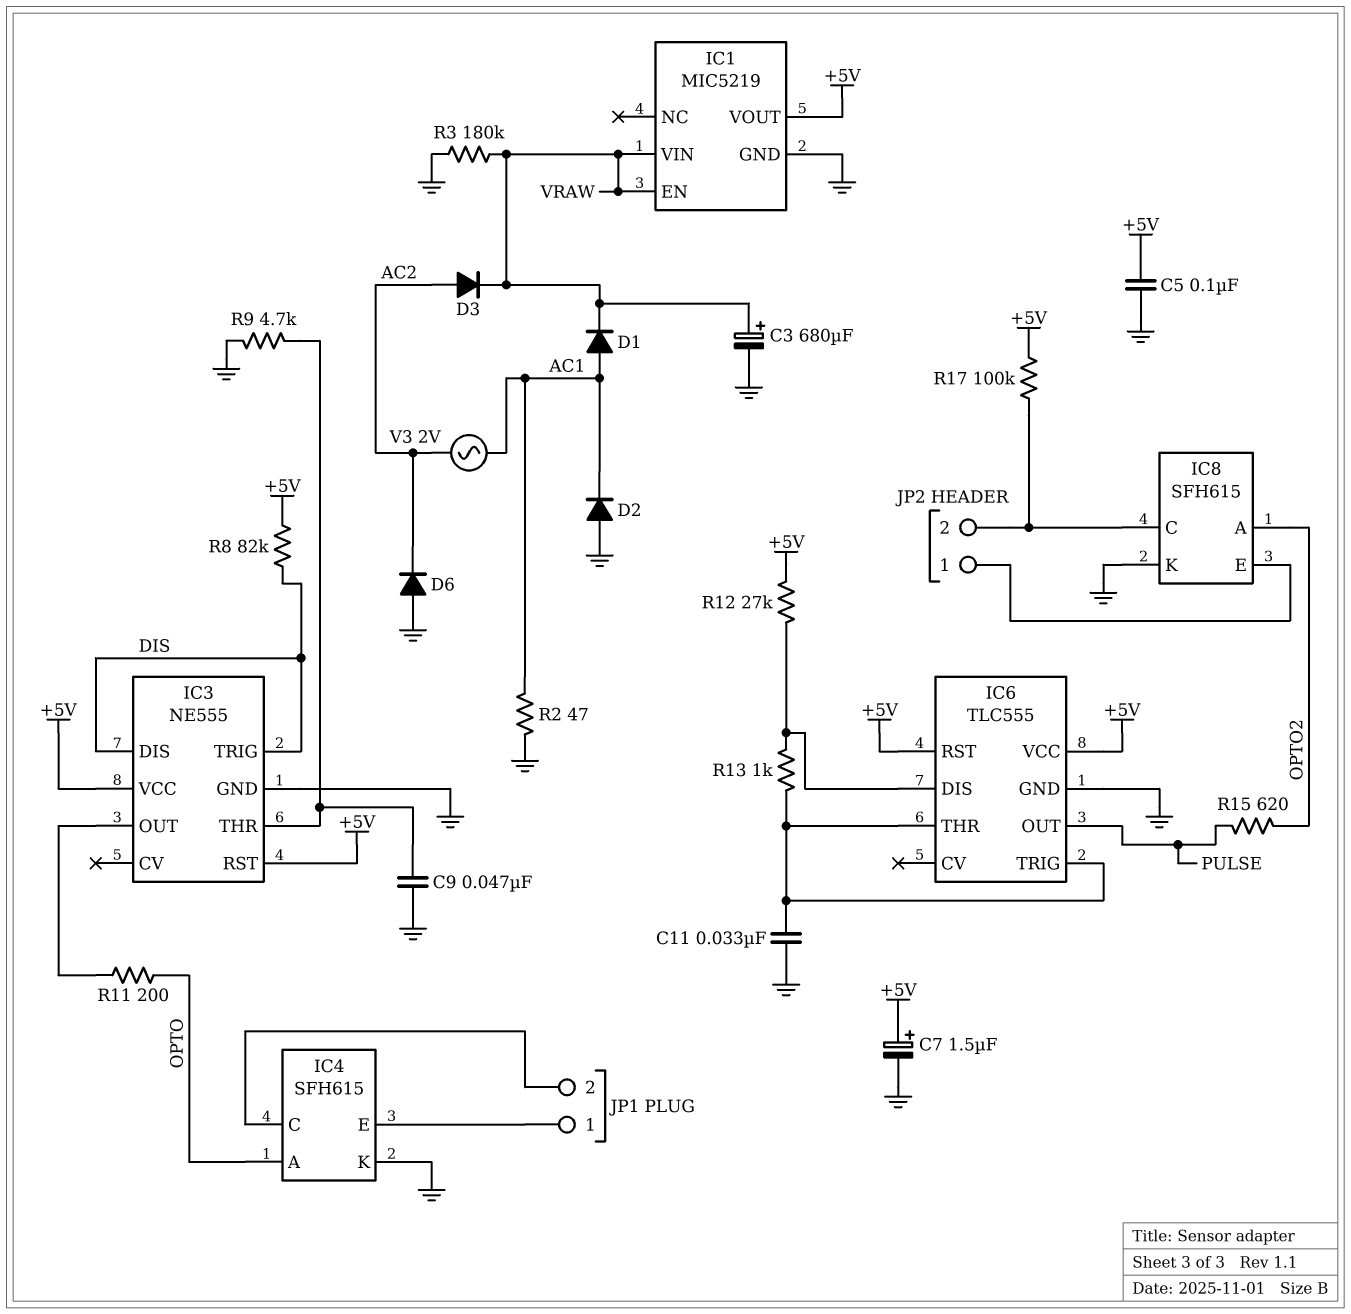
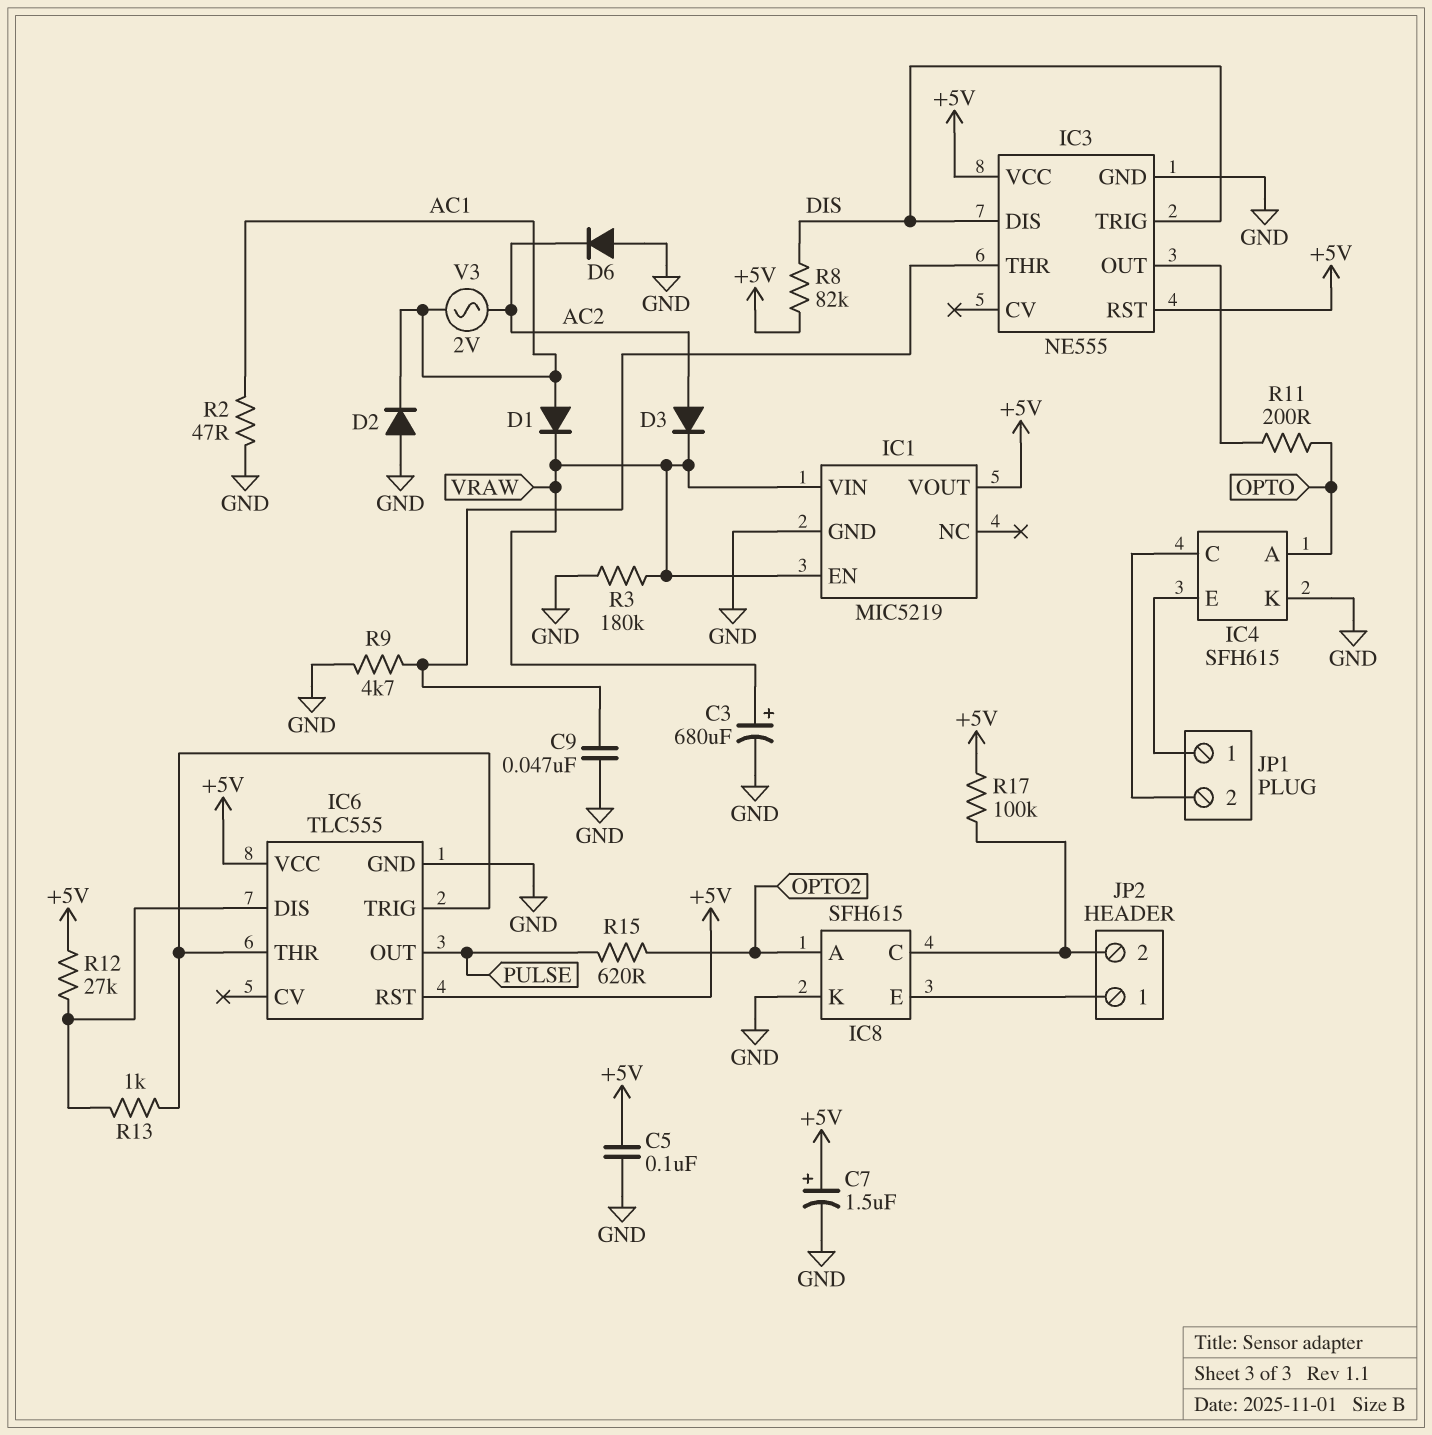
C11: 33nF (GND, IC6/THR) -> none

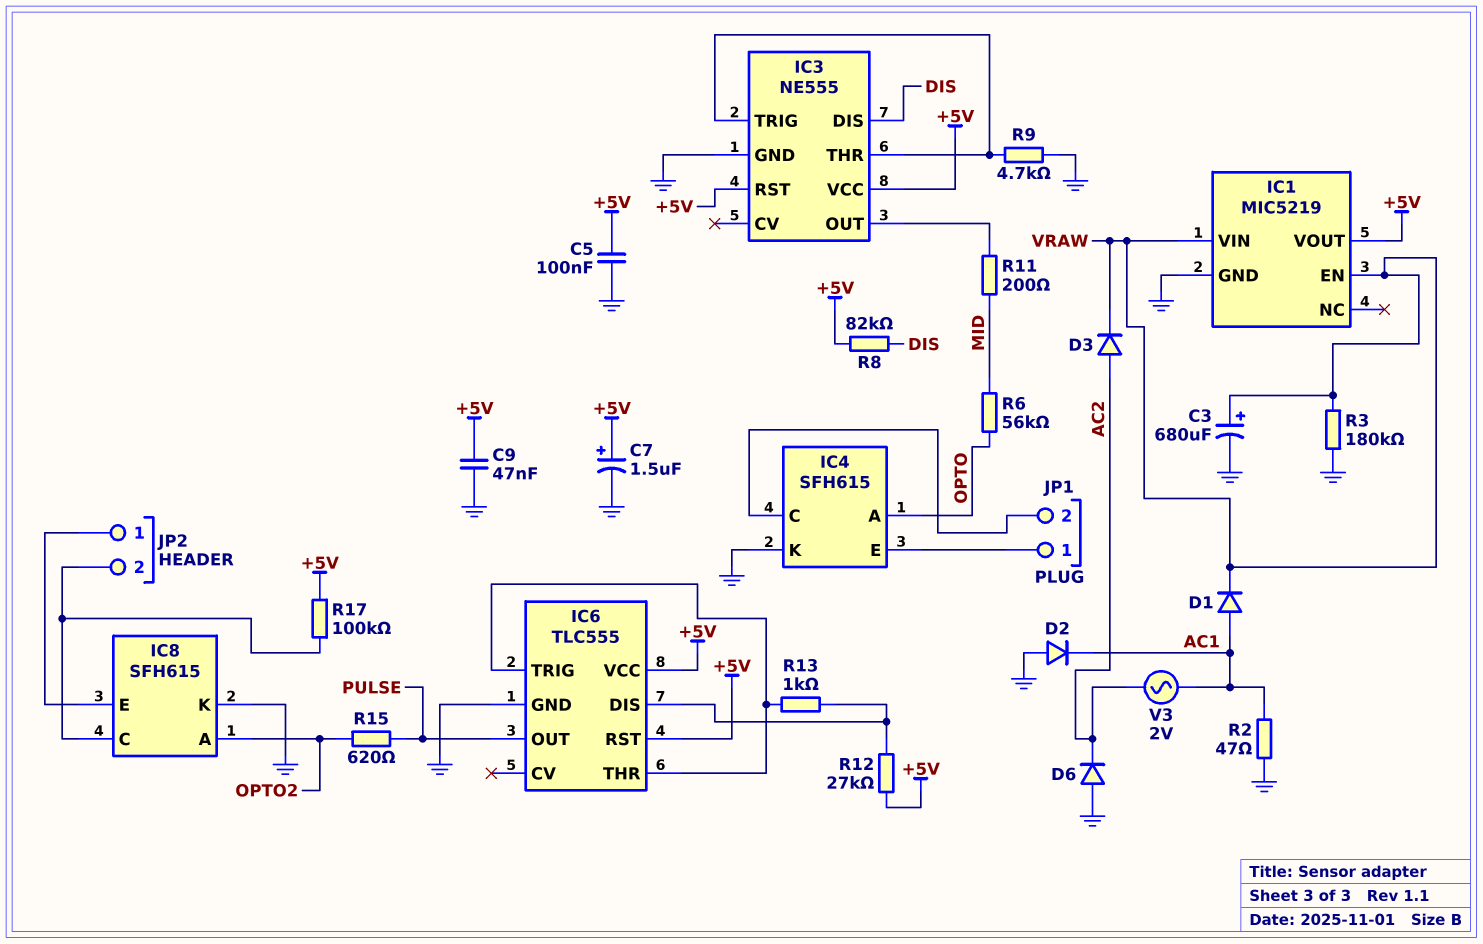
C9: 47nF (GND, IC3/THR) -> 47nF (+5V, GND)
IC3 pin TRIG: DIS -> IC3/THR
R6: none -> 56k (MID, OPTO)
R11: 200 (IC3/OUT, OPTO) -> 200 (IC3/OUT, MID)

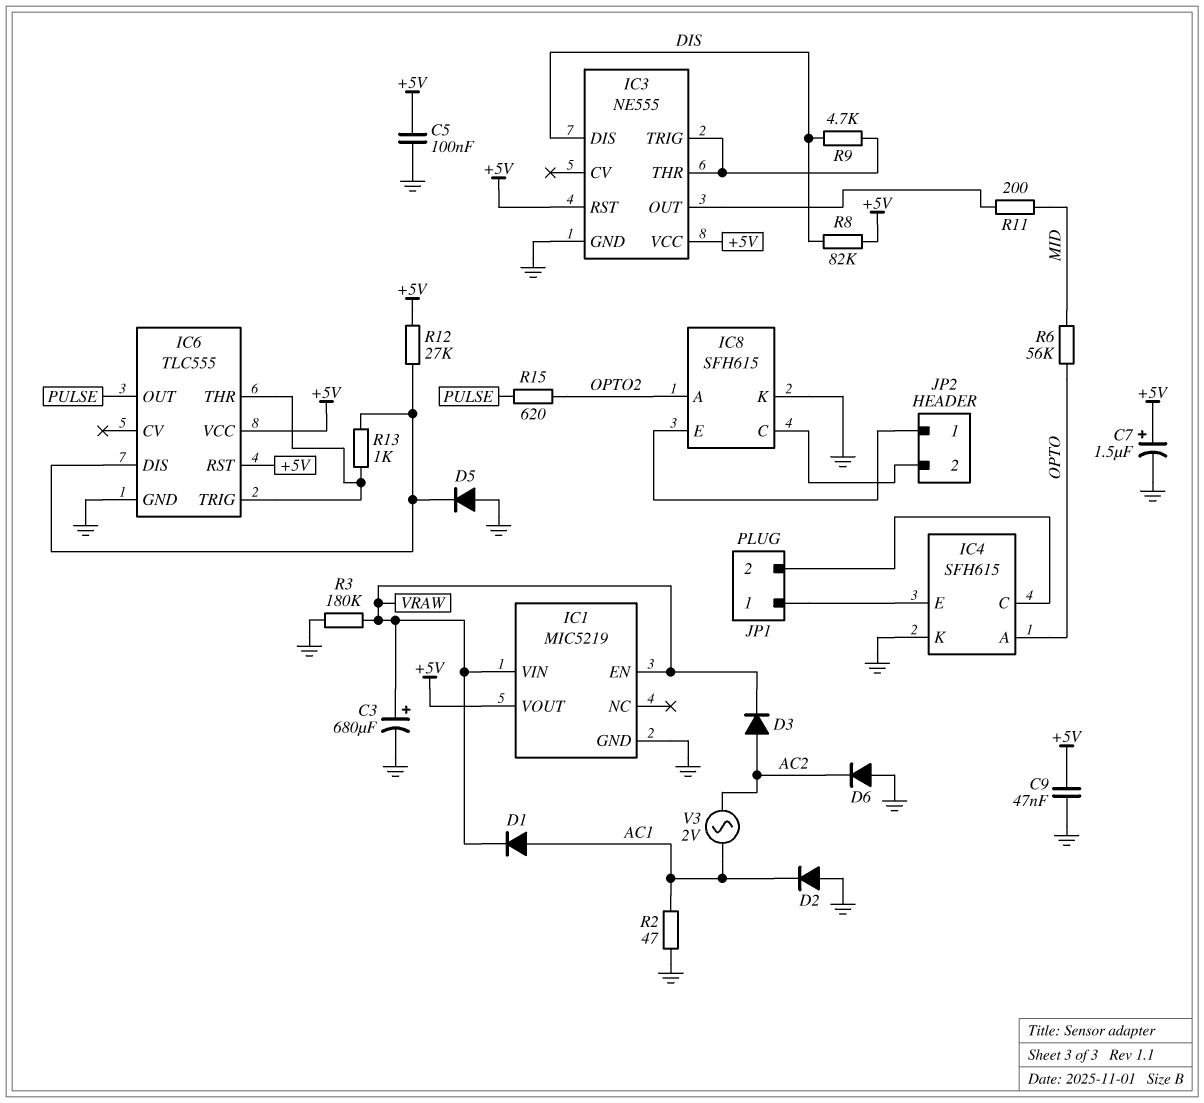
D5: none -> diode (A GND, K IC6/DIS)
R9: 4.7k (GND, IC3/THR) -> 4.7k (DIS, IC3/THR)
R17: 100k (+5V, IC8/C) -> none

